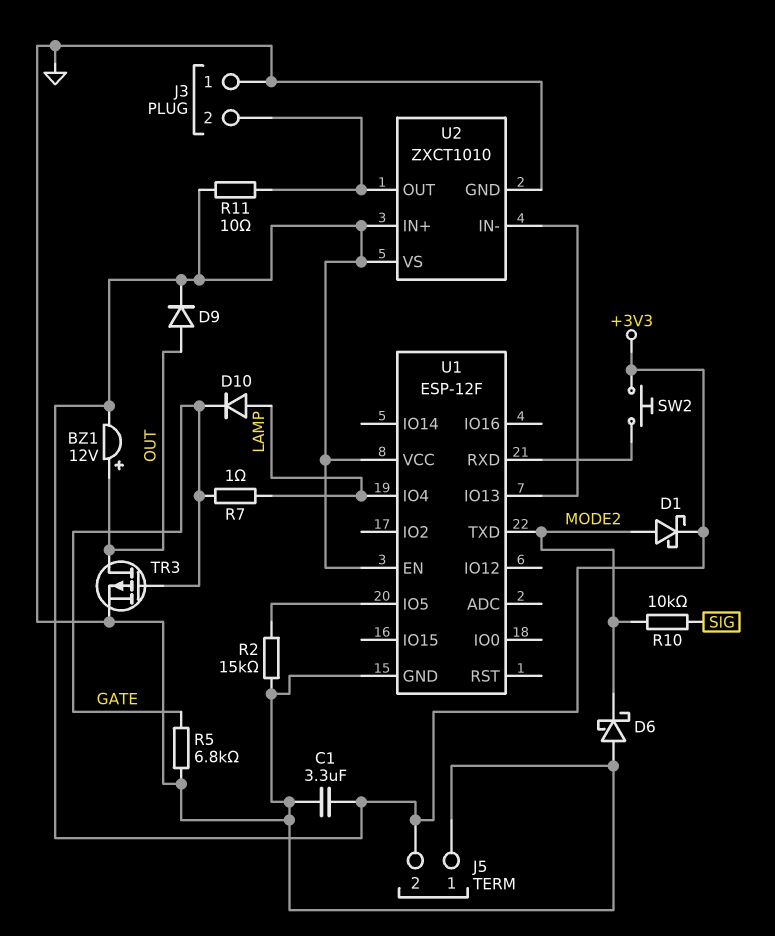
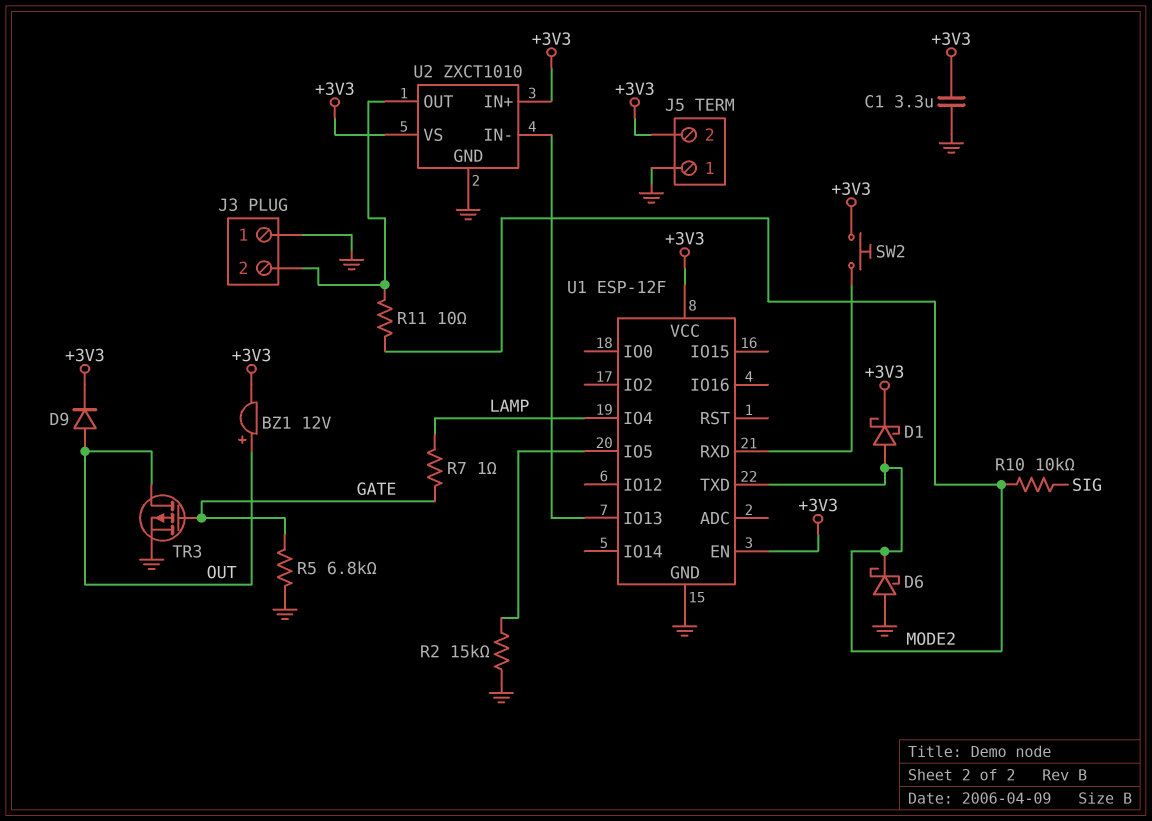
D10: diode (A LAMP, K GATE) -> none
R11: 10 (+3V3, J3/2) -> 10 (J3/2, MODE2)

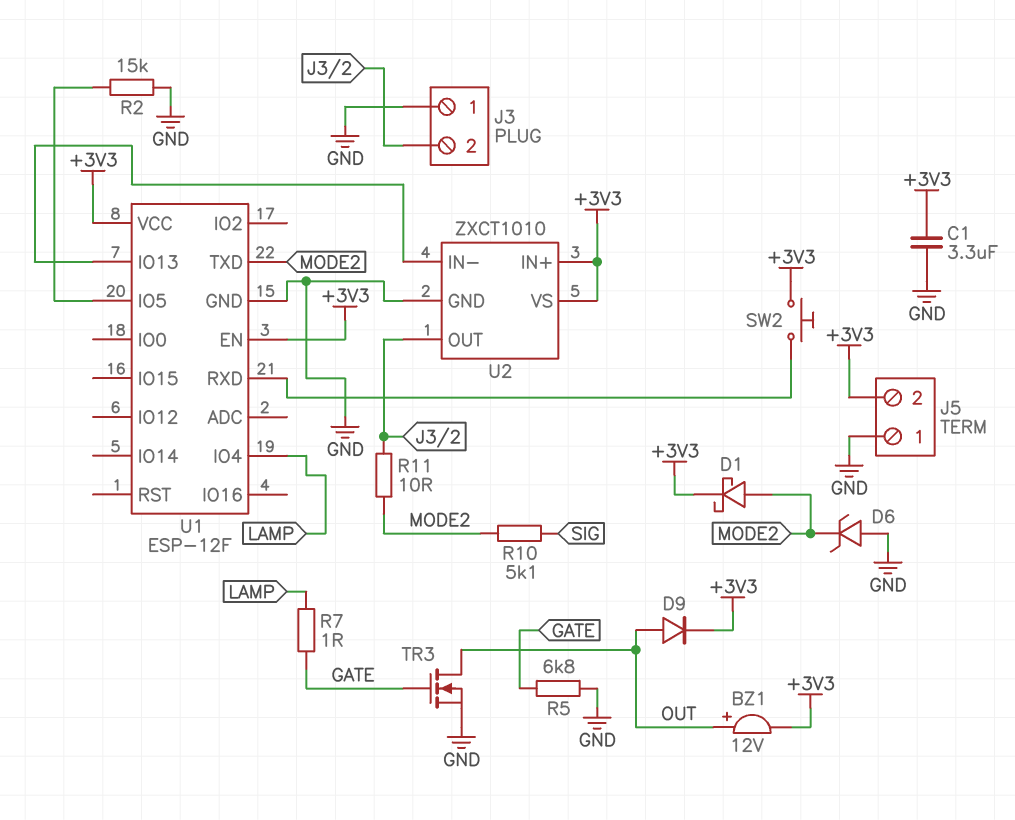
D6: schottky (A GND, K MODE2) -> zener (A GND, K MODE2)
R10: 10k (MODE2, SIG) -> 5.1k (MODE2, SIG)
TR3: PMOS (G GATE, D OUT, S GND) -> NMOS (G GATE, D OUT, S GND)

